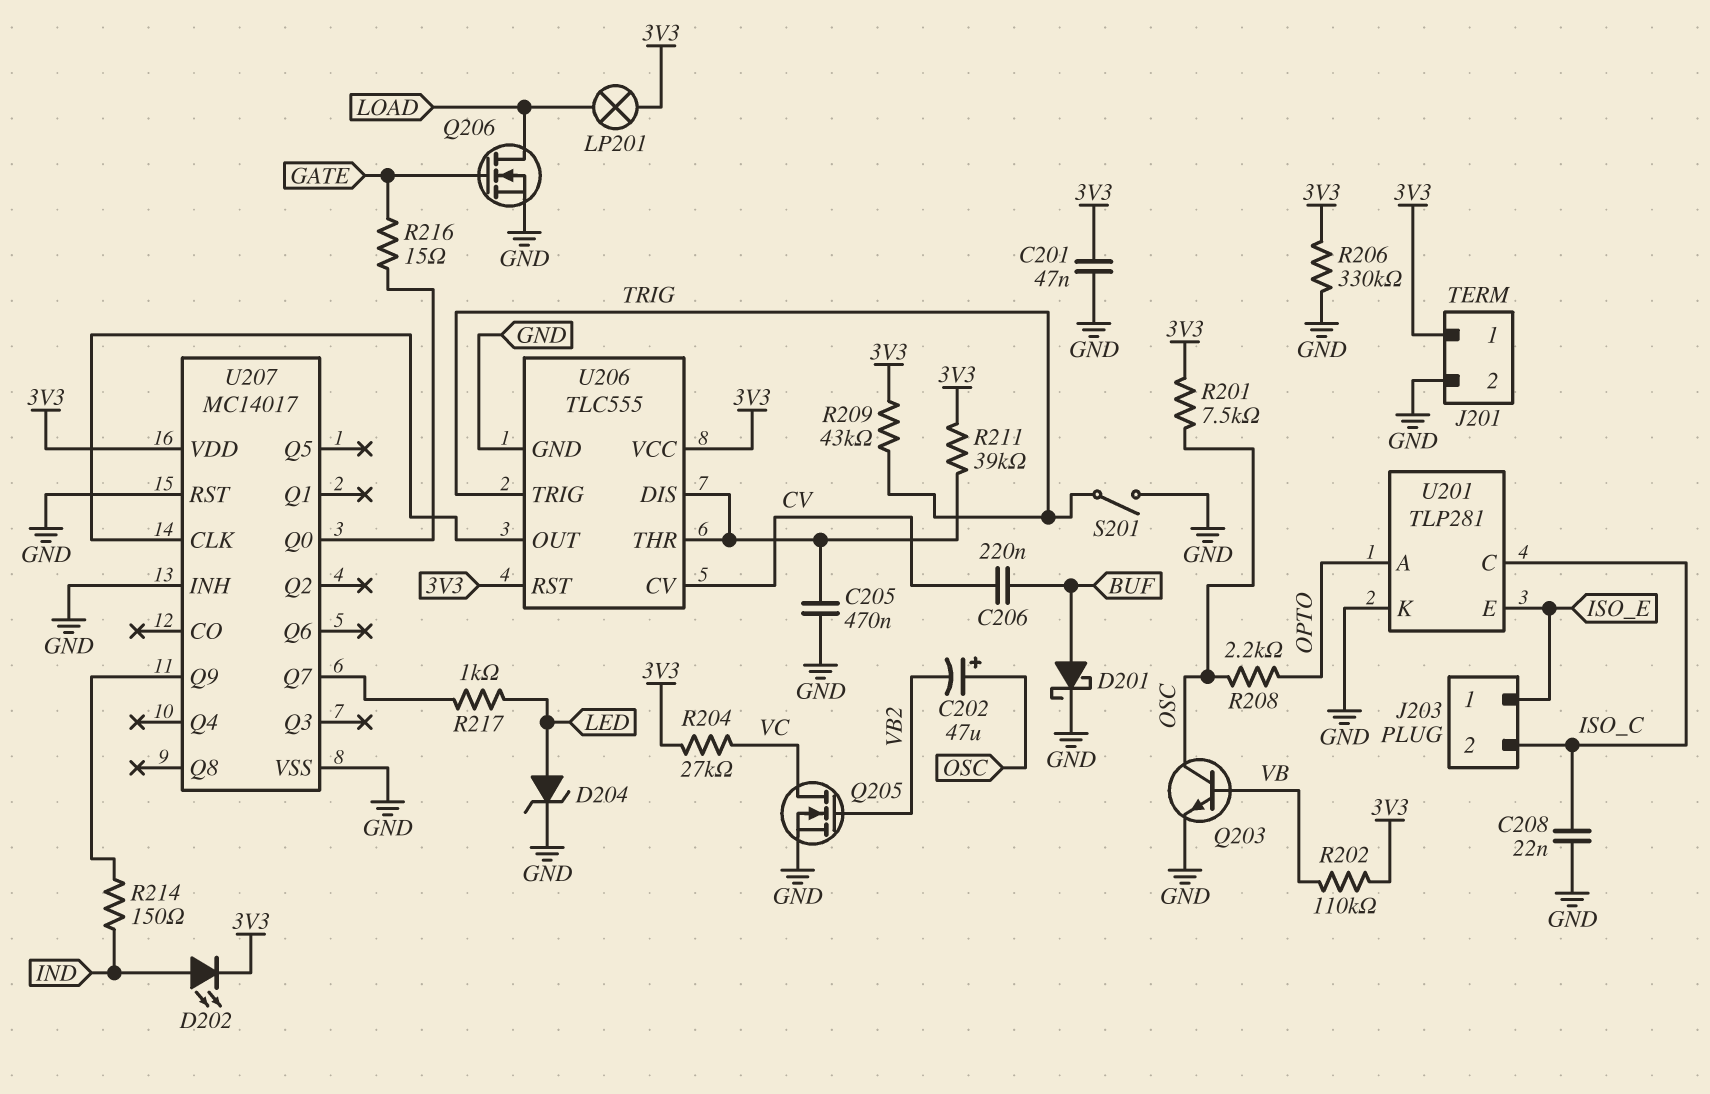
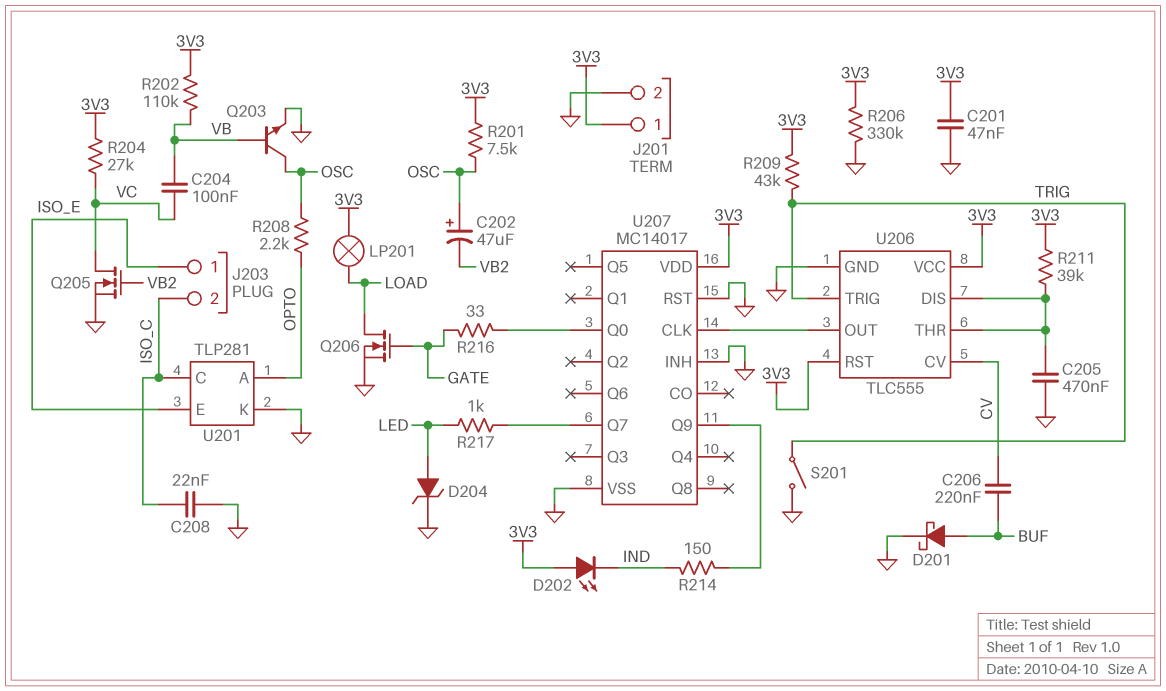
C204: none -> 100nF (VB, VC)
D202: LED (A IND, K 3V3) -> LED (A 3V3, K IND)
R216: 15 (GATE, U207/Q0) -> 33 (GATE, U207/Q0)

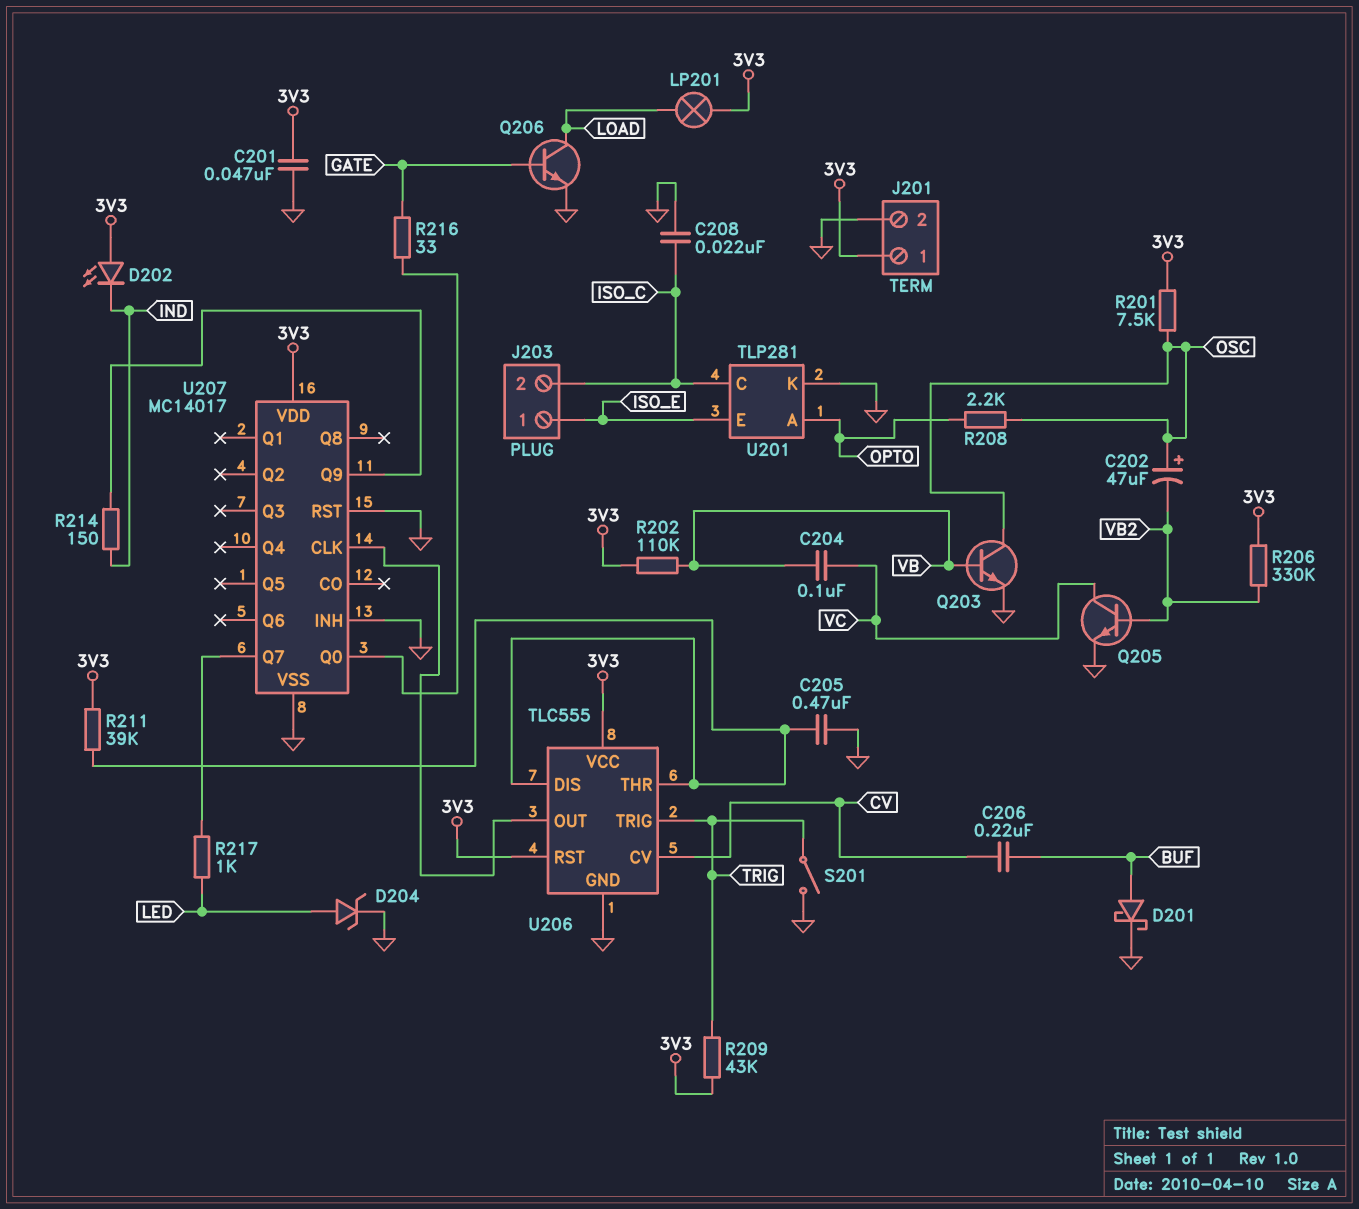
Q205: NMOS (G VB2, D VC, S GND) -> NPN (B VB2, C VC, E GND)
Q206: NMOS (G GATE, D LOAD, S GND) -> NPN (B GATE, C LOAD, E GND)
R204: 27k (3V3, VC) -> none
R206: 330k (3V3, GND) -> 330k (3V3, VB2)

